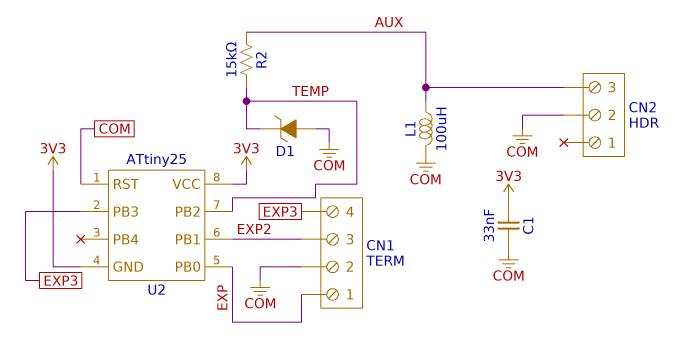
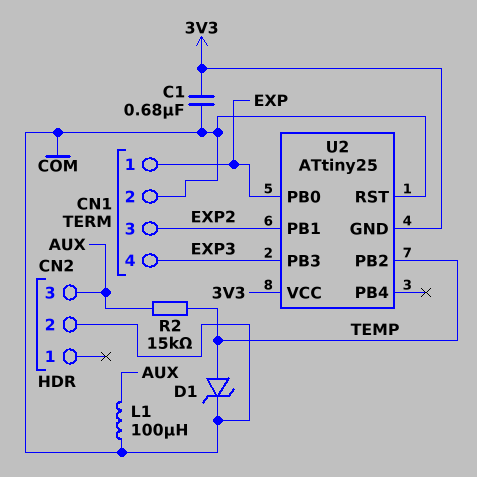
C1: 33nF (3V3, COM) -> 680nF (3V3, COM)
D1: zener (A COM, K TEMP) -> zener (A TEMP, K COM)

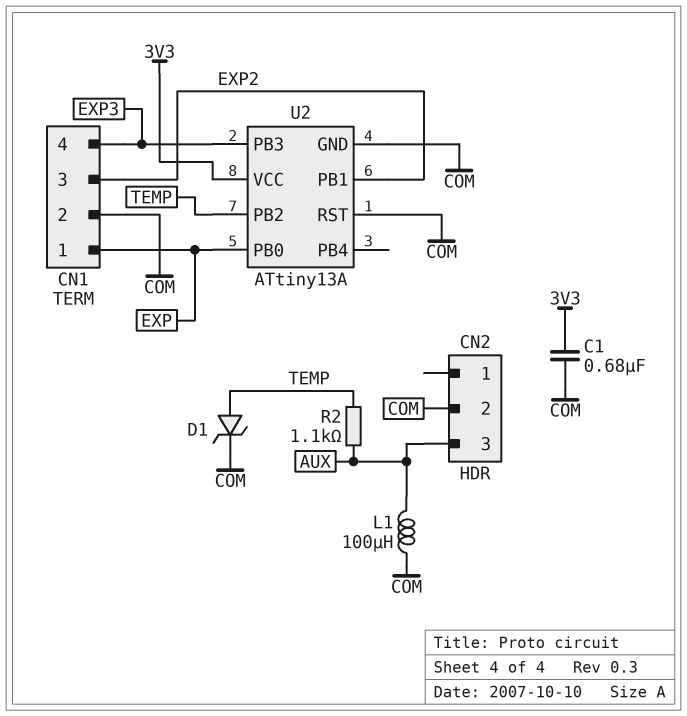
R2: 15k (AUX, TEMP) -> 1.1k (AUX, TEMP)
U2: ATtiny25 -> ATtiny13A
U2 pin GND: 3V3 -> COM

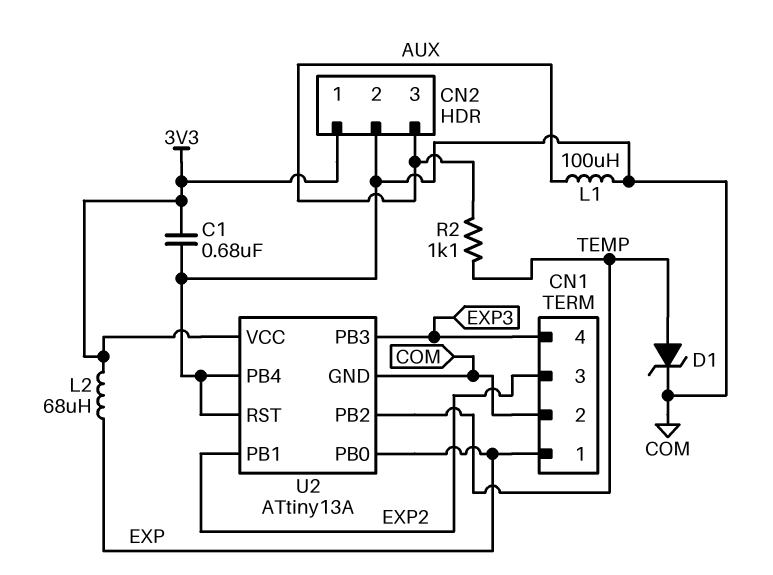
CN2 pin 1: none -> 3V3
L2: none -> 68uH (3V3, EXP)
U2 pin PB4: none -> COM

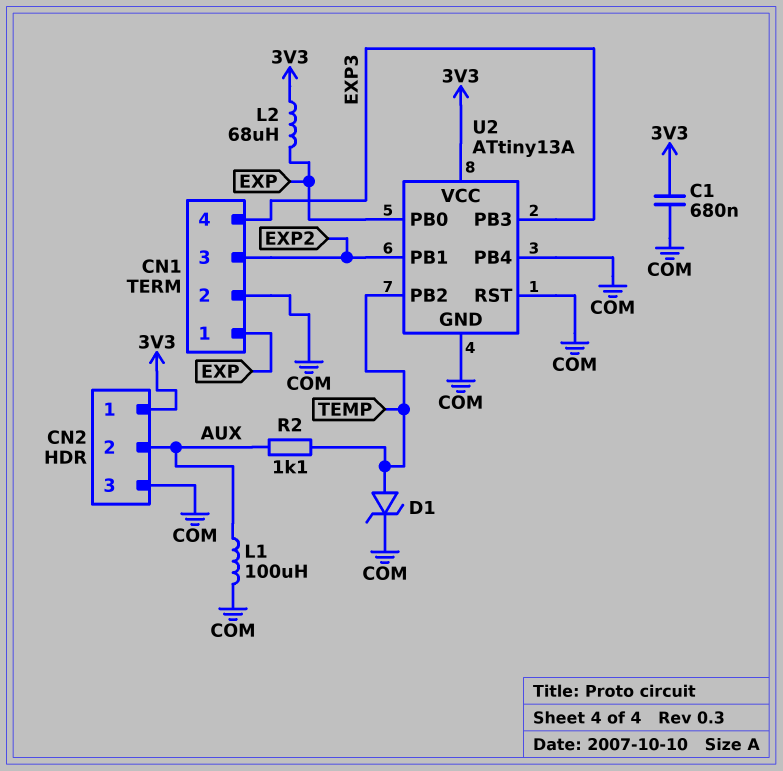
CN2 pin 2: COM -> AUX
CN2 pin 3: AUX -> COM

